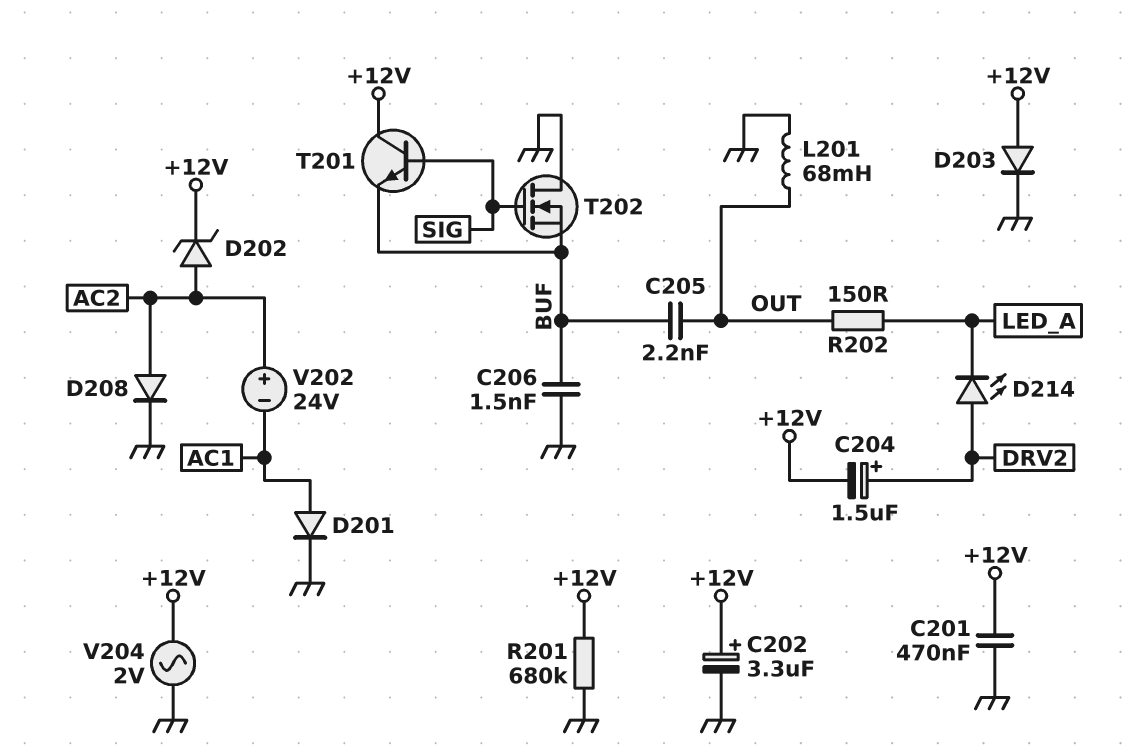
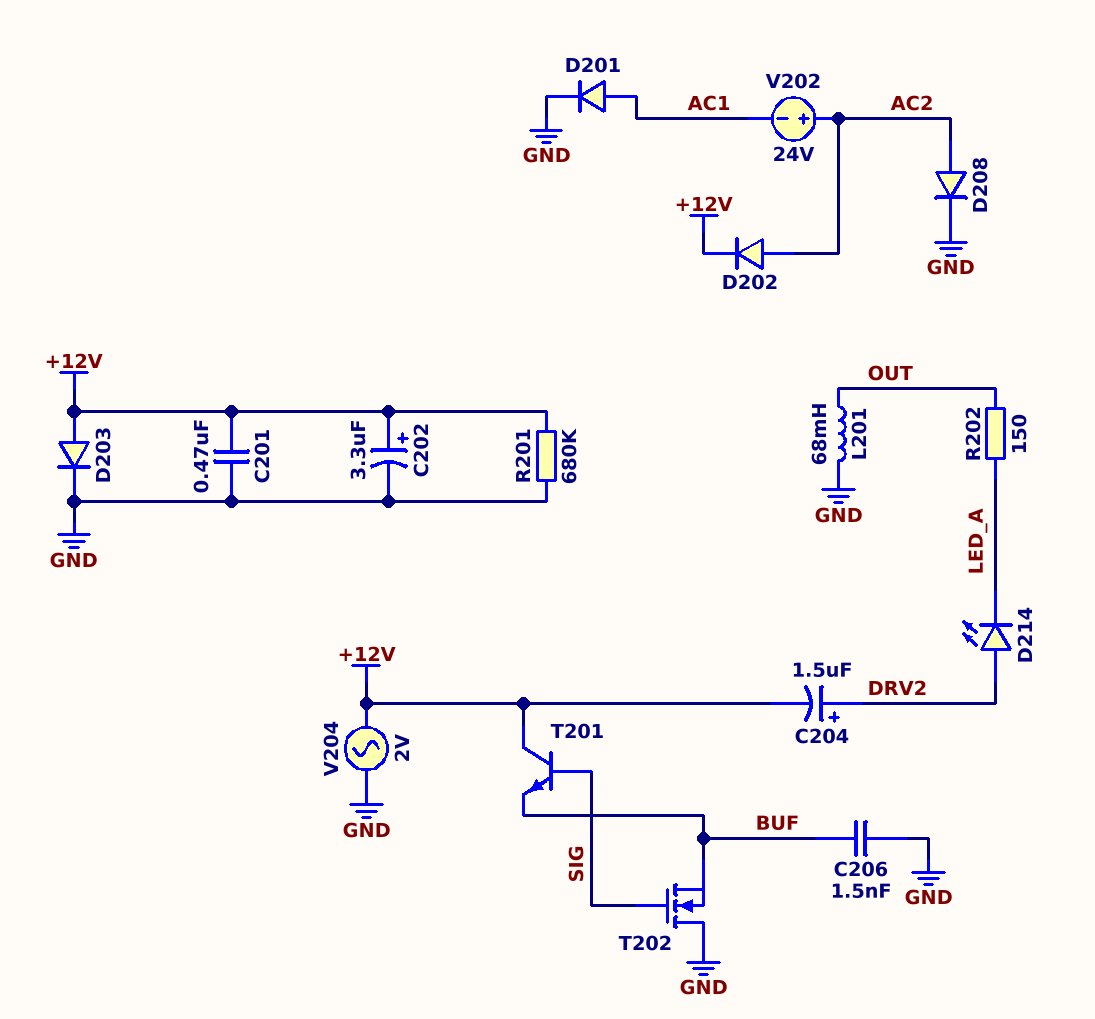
C205: 2.2nF (BUF, OUT) -> none
D202: zener (A AC2, K +12V) -> diode (A AC2, K +12V)

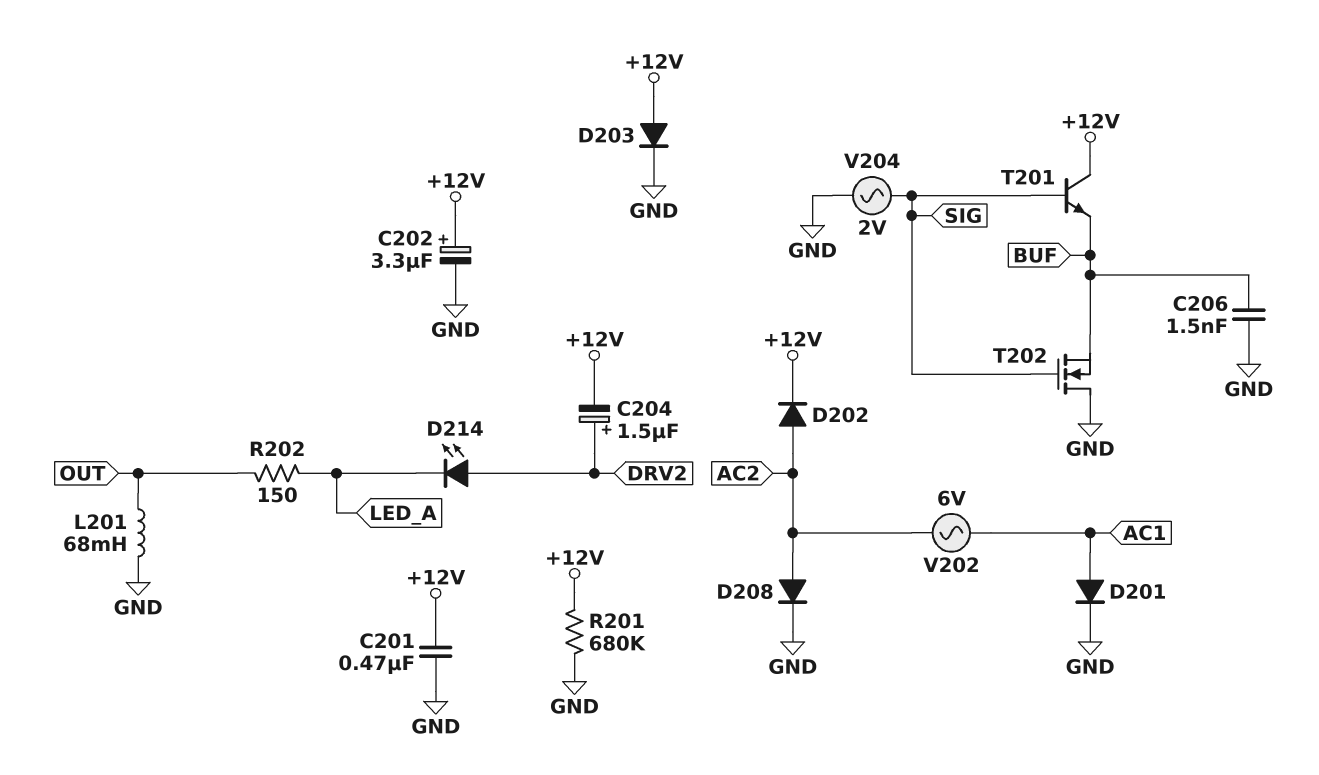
V202: 24V (plus AC2, minus AC1) -> AC 6V (AC1, AC2)
V204: AC 2V (+12V, GND) -> AC 2V (GND, SIG)

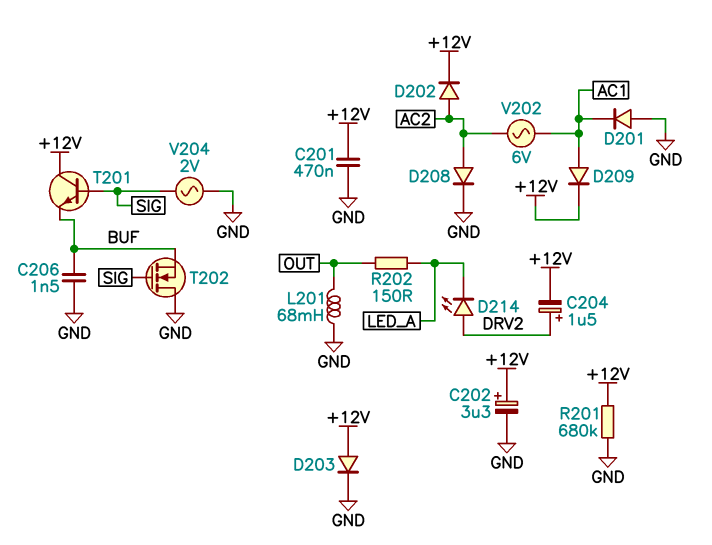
D201: diode (A AC1, K GND) -> diode (A GND, K AC1)
D209: none -> diode (A AC1, K +12V)

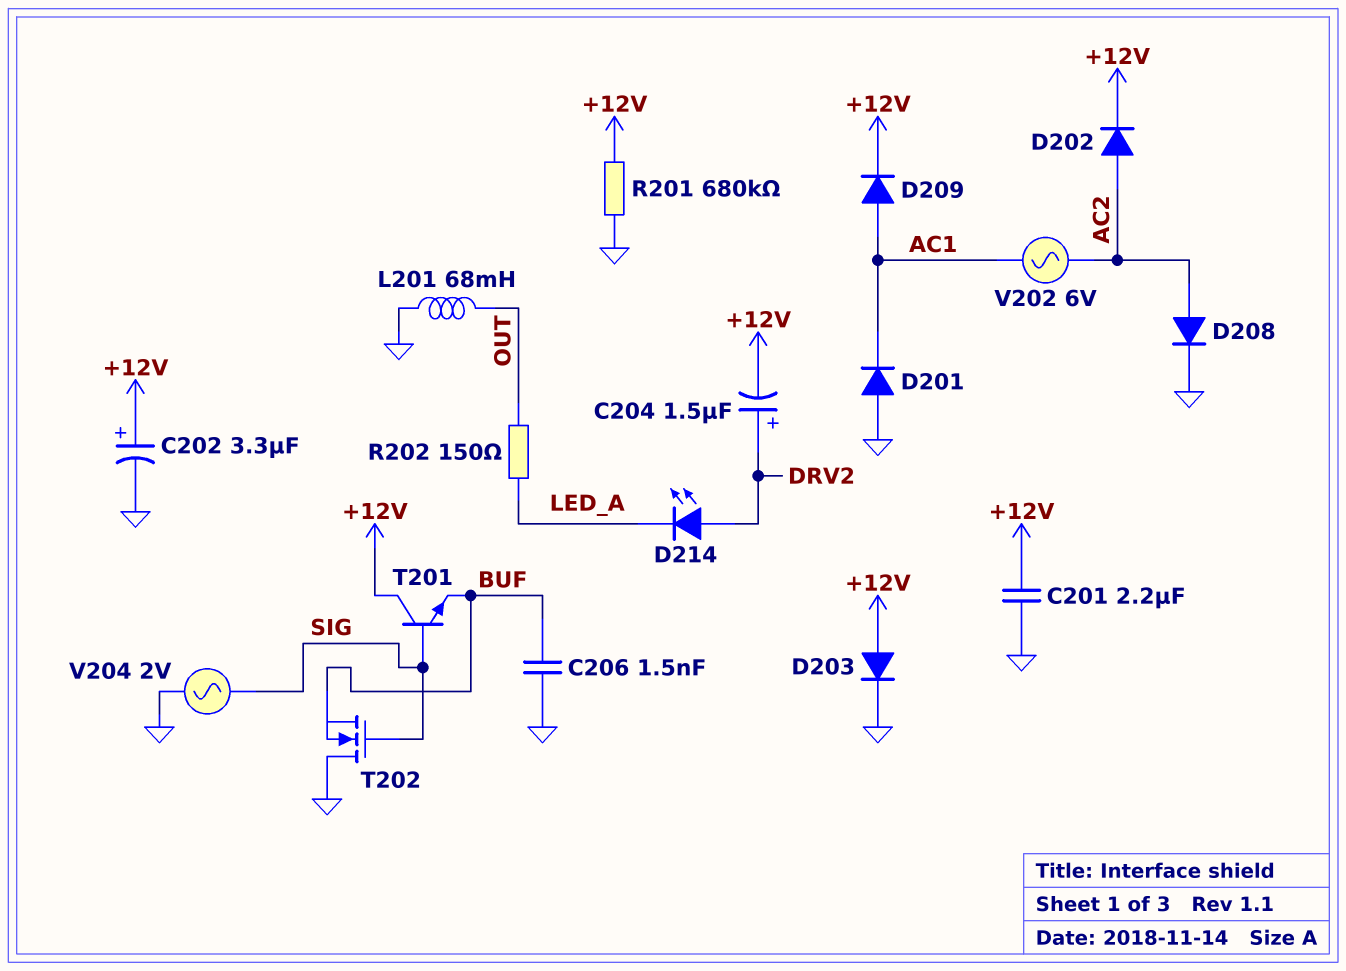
C201: 470nF (+12V, GND) -> 2.2uF (+12V, GND)

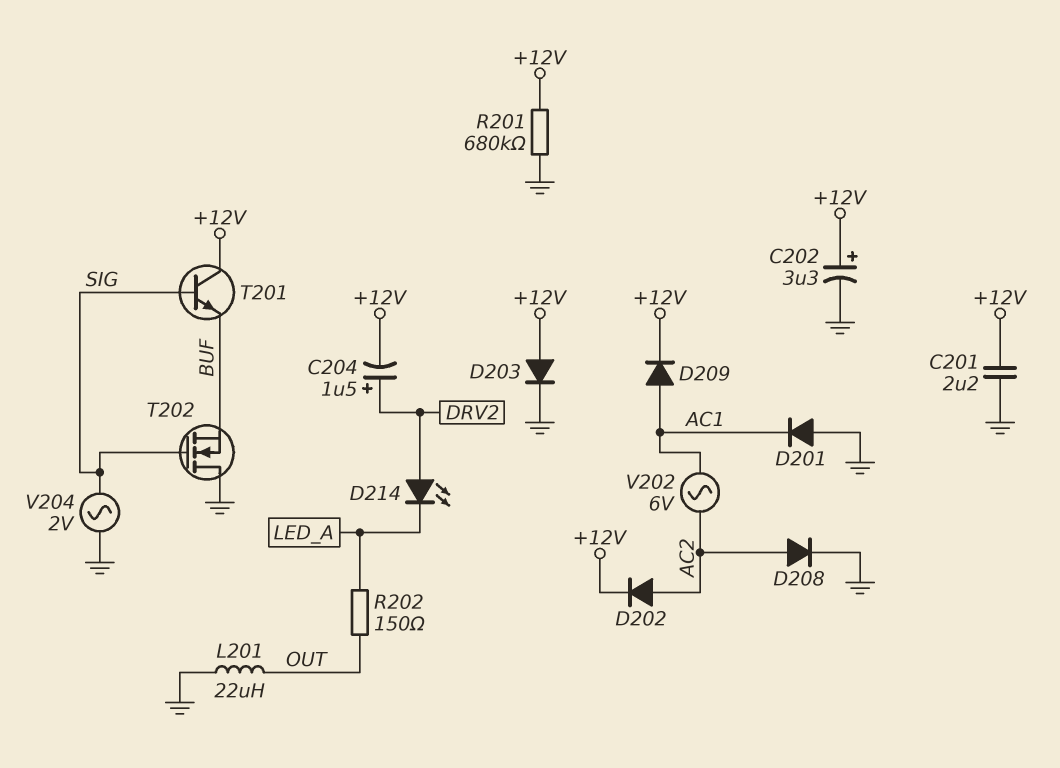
C206: 1.5nF (BUF, GND) -> none
L201: 68mH (GND, OUT) -> 22uH (GND, OUT)

